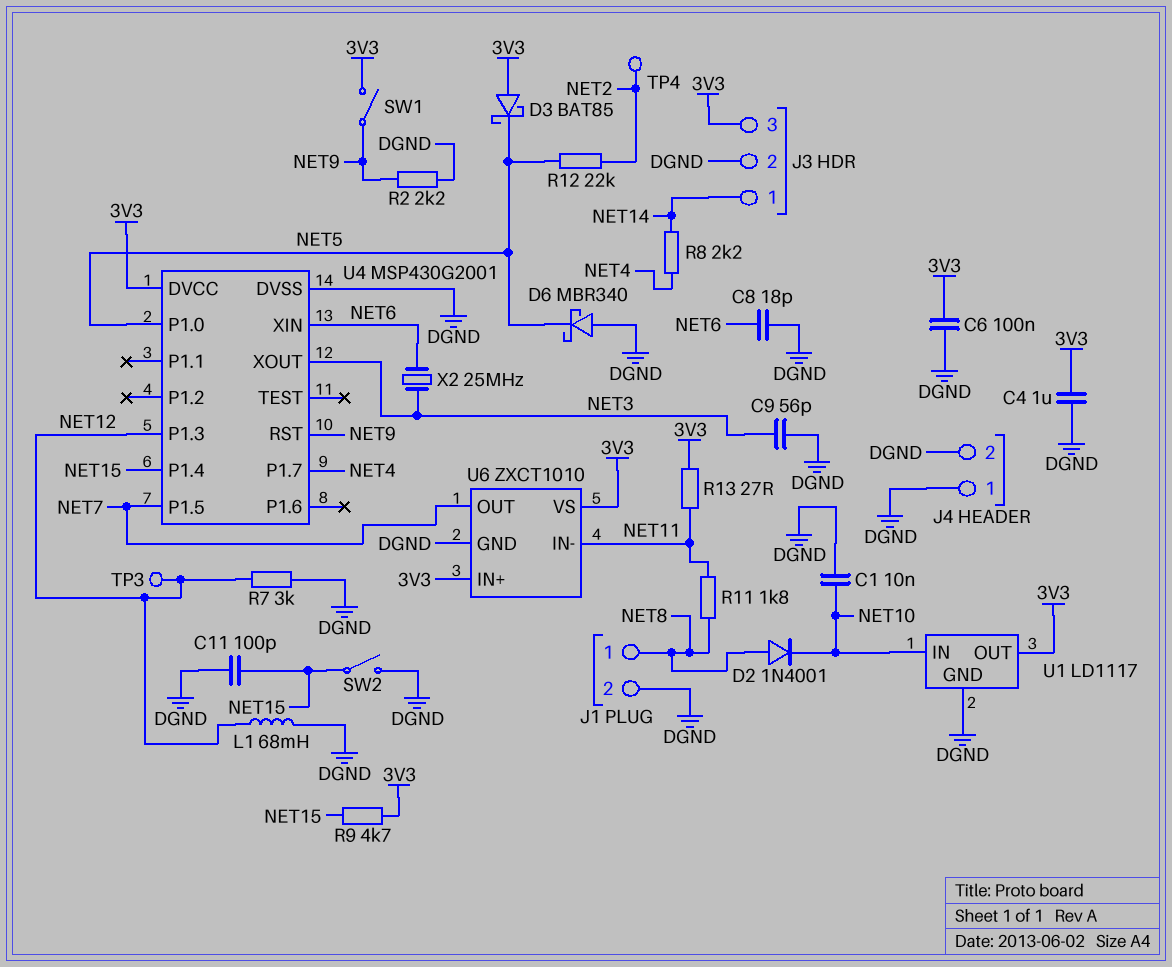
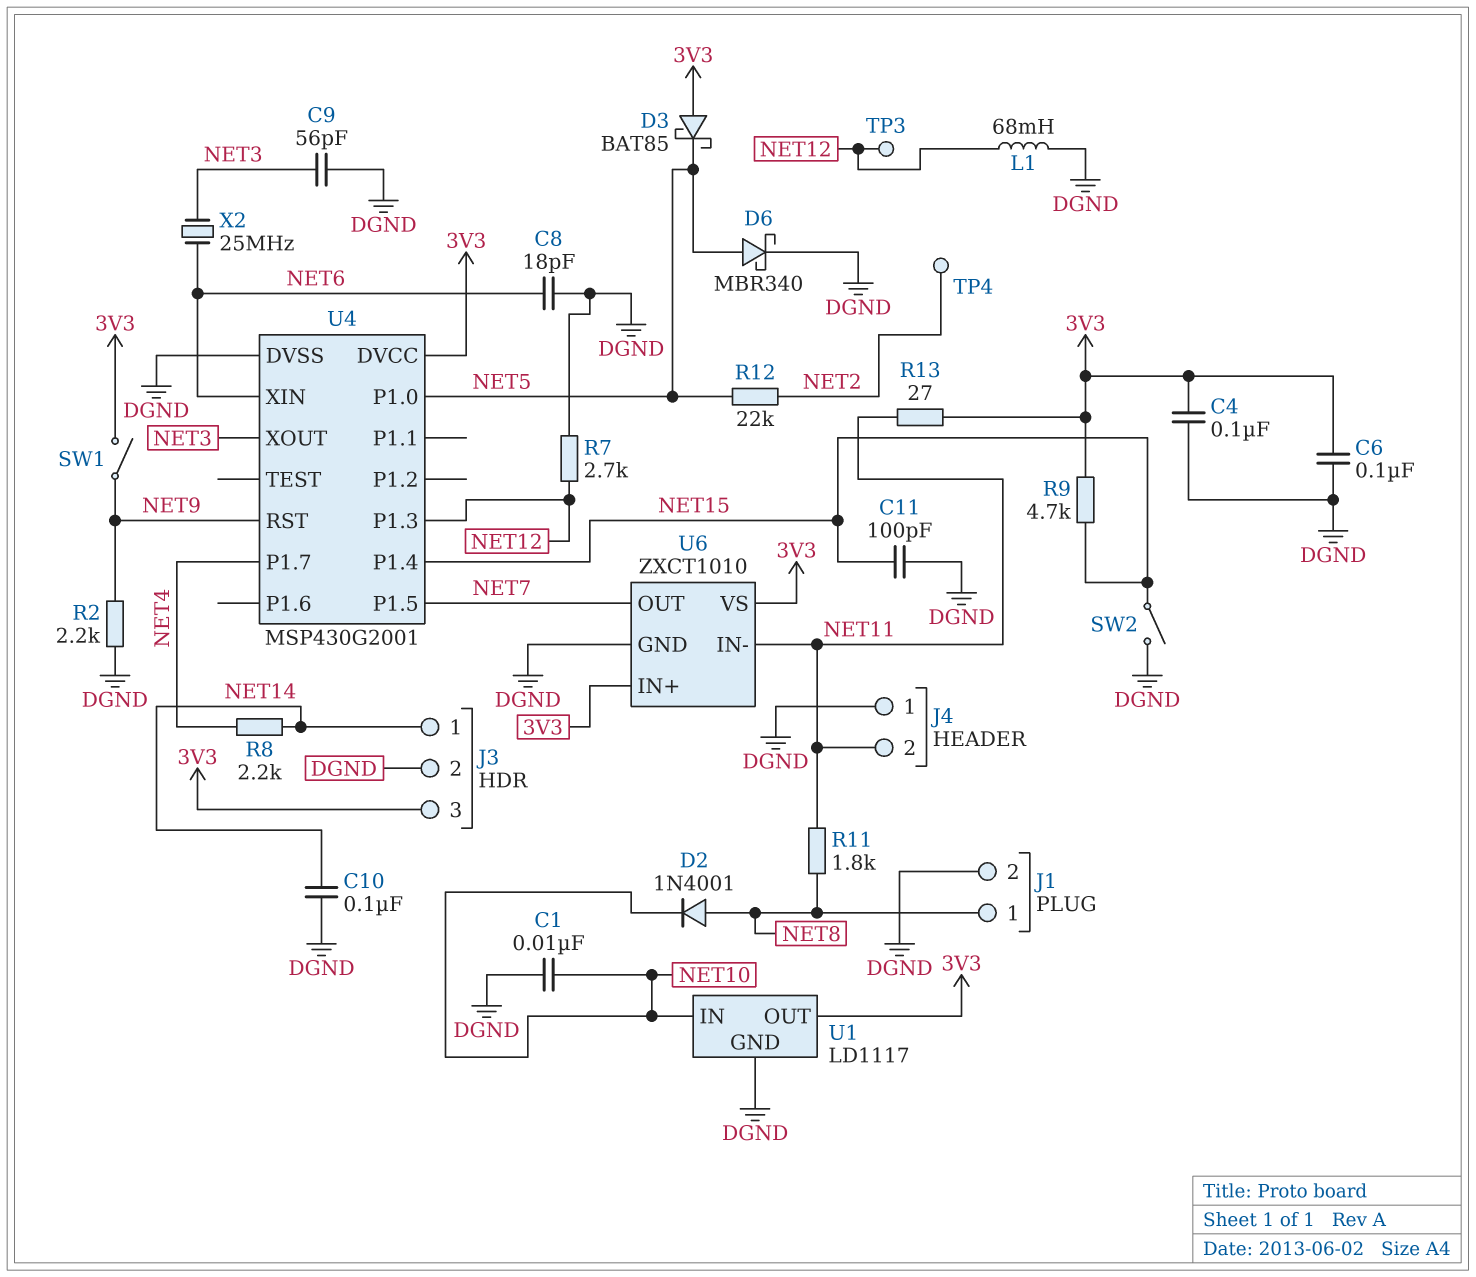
C4: 1uF (3V3, DGND) -> 100nF (3V3, DGND)
C10: none -> 100nF (DGND, NET14)
D6: schottky MBR340 (A DGND, K NET5) -> schottky MBR340 (A NET5, K DGND)
J4 pin 2: DGND -> NET11
R7: 3k (DGND, NET12) -> 2.7k (DGND, NET12)

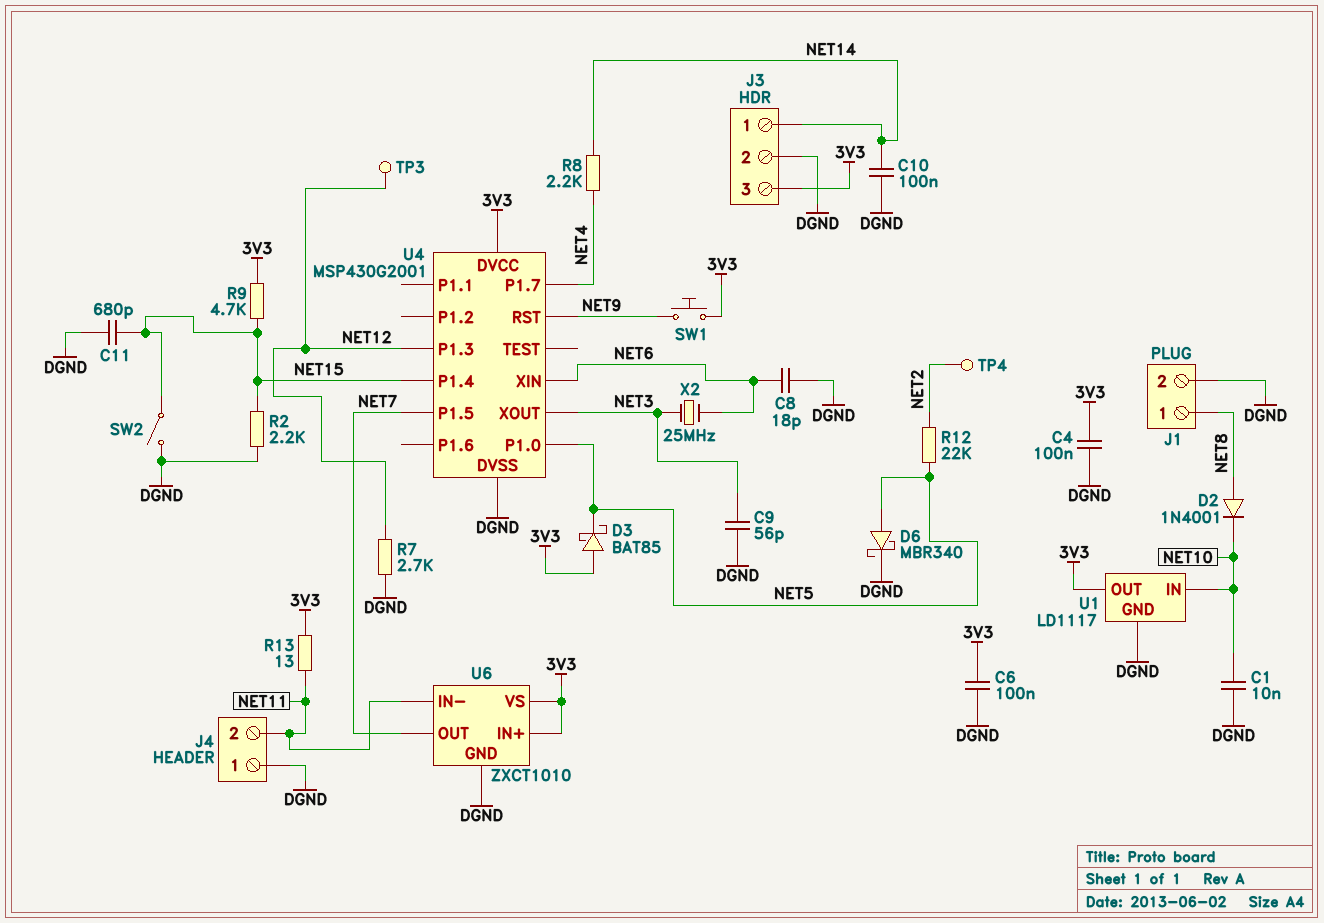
C11: 100pF (DGND, NET15) -> 680pF (DGND, NET15)
L1: 68mH (DGND, NET12) -> none
R2: 2.2k (DGND, NET9) -> 2.2k (DGND, NET15)
R11: 1.8k (NET8, NET11) -> none
R13: 27 (3V3, NET11) -> 13 (3V3, NET11)
SW1: switch (3V3, NET9) -> button (3V3, NET9)

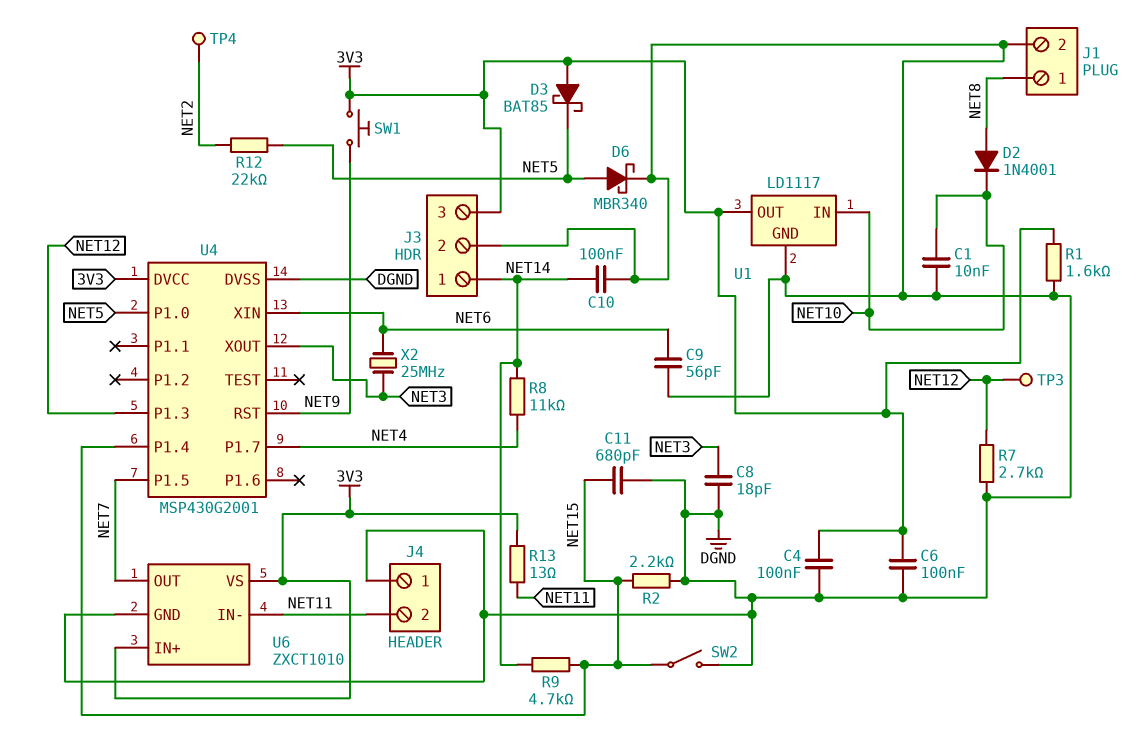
C8: 18pF (DGND, NET6) -> 18pF (DGND, NET3)
C9: 56pF (DGND, NET3) -> 56pF (DGND, NET6)
R1: none -> 1.6k (3V3, DGND)
R8: 2.2k (NET4, NET14) -> 11k (NET4, NET14)
R9: 4.7k (3V3, NET15) -> 4.7k (NET14, NET15)

